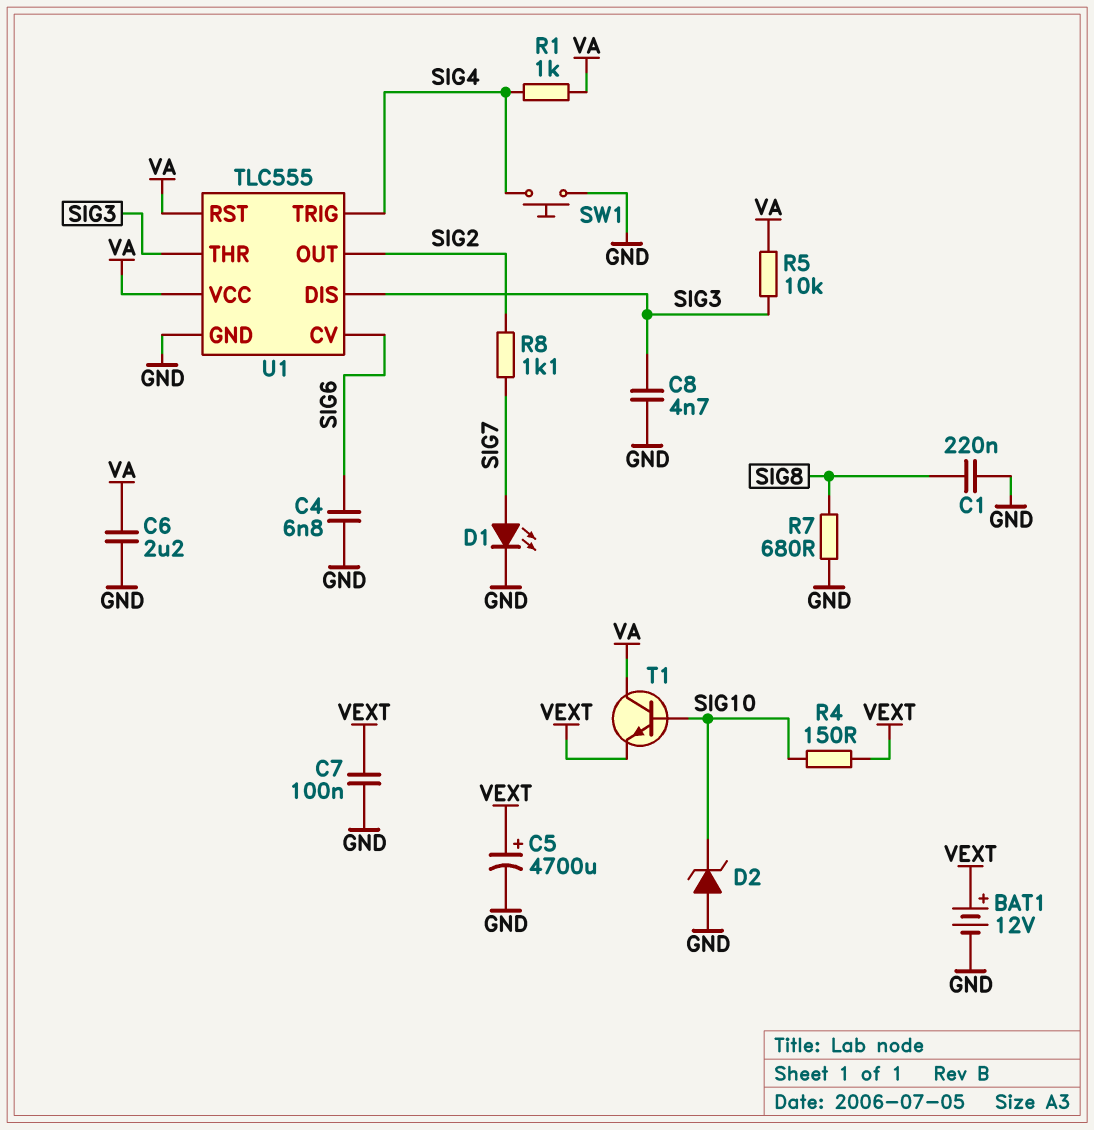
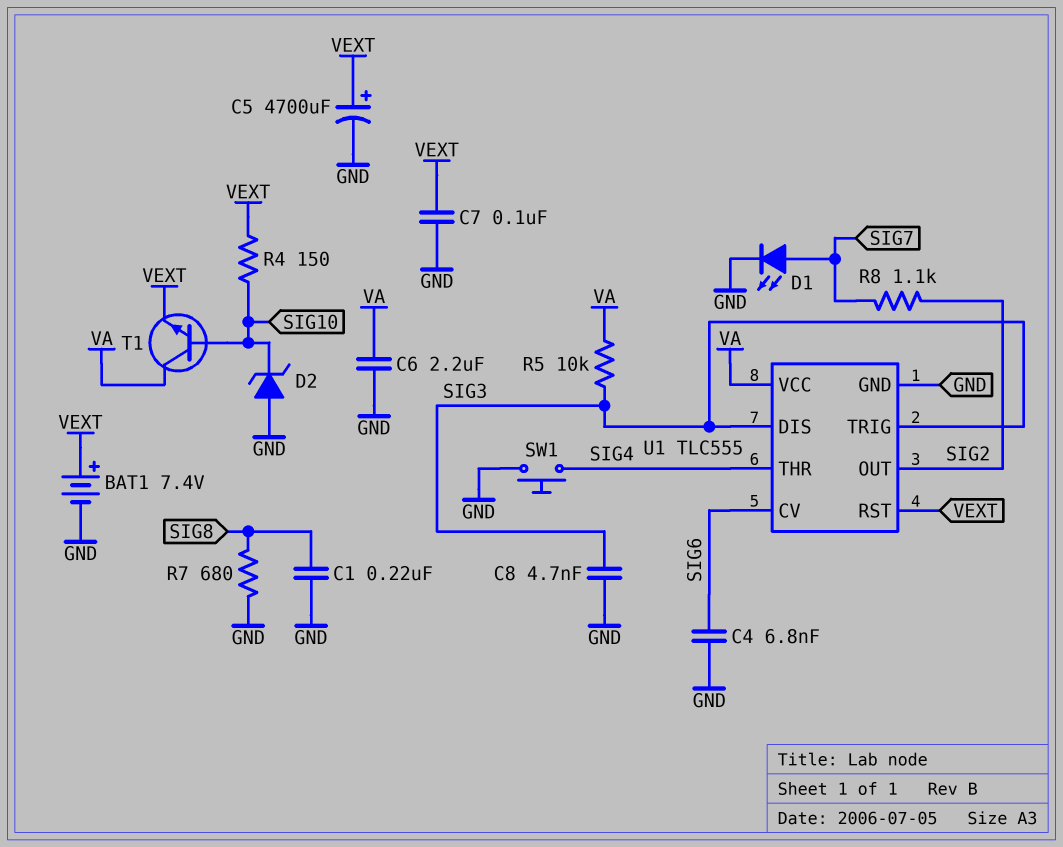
BAT1: 12V (plus VEXT, minus GND) -> 7.4V (plus VEXT, minus GND)
R1: 1k (SIG4, VA) -> none
U1 pin RST: VA -> VEXT
U1 pin THR: SIG3 -> SIG4
U1 pin TRIG: SIG4 -> SIG3

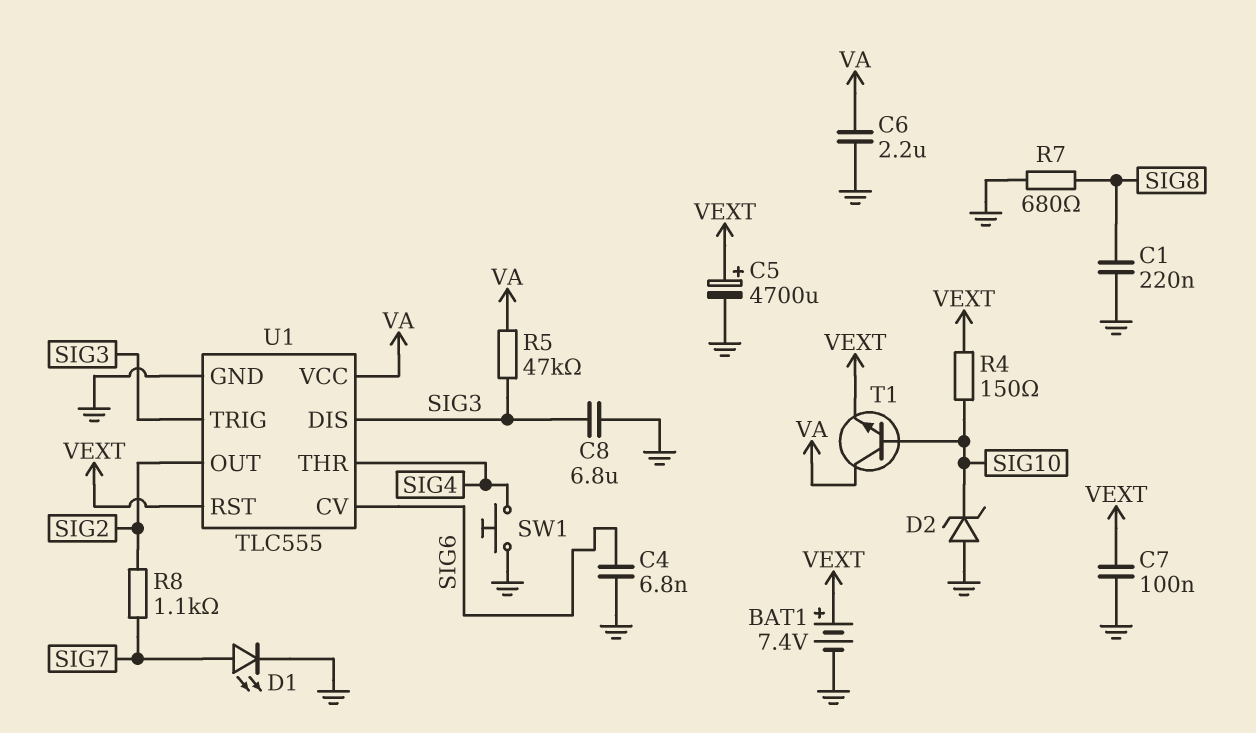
C8: 4.7nF (GND, SIG3) -> 6.8uF (GND, SIG3)
R5: 10k (SIG3, VA) -> 47k (SIG3, VA)

